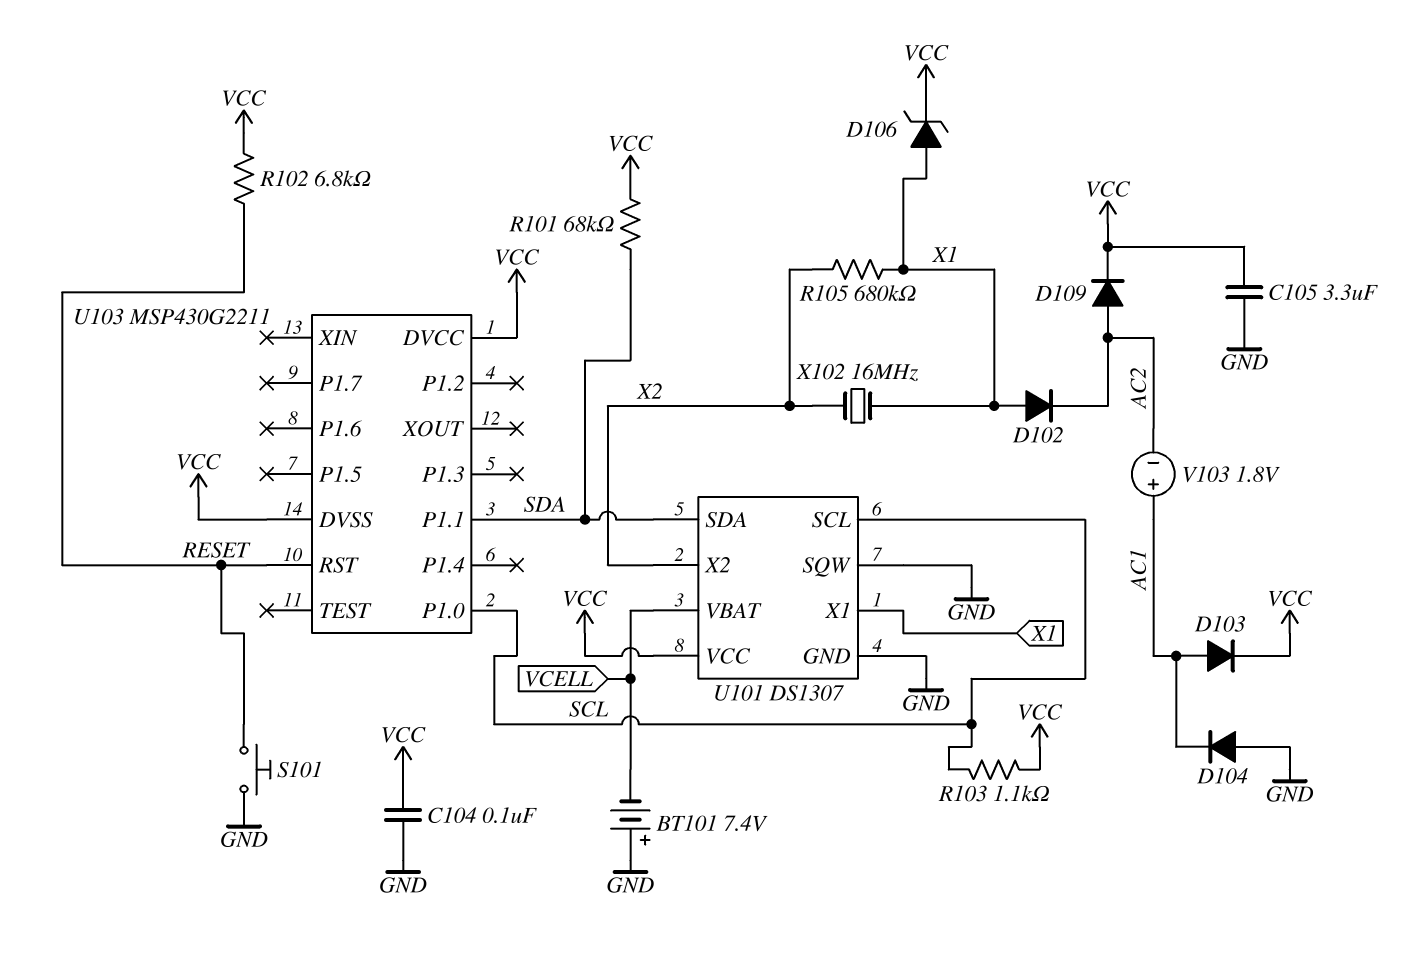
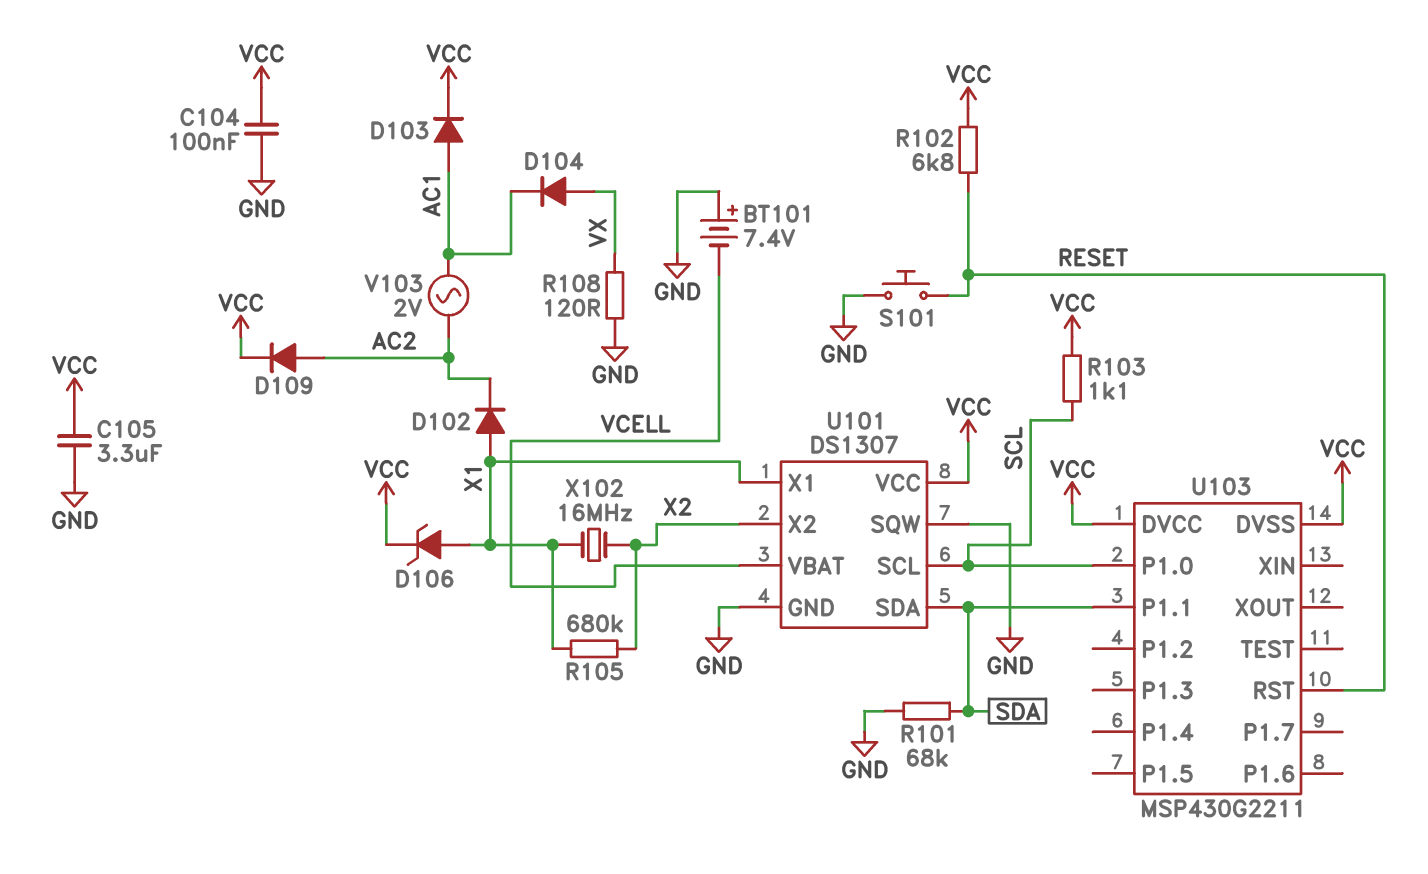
D104: diode (A GND, K AC1) -> diode (A VX, K AC1)
R101: 68k (SDA, VCC) -> 68k (GND, SDA)
R108: none -> 120 (GND, VX)
V103: 1.8V (plus AC1, minus AC2) -> AC 2V (AC1, AC2)

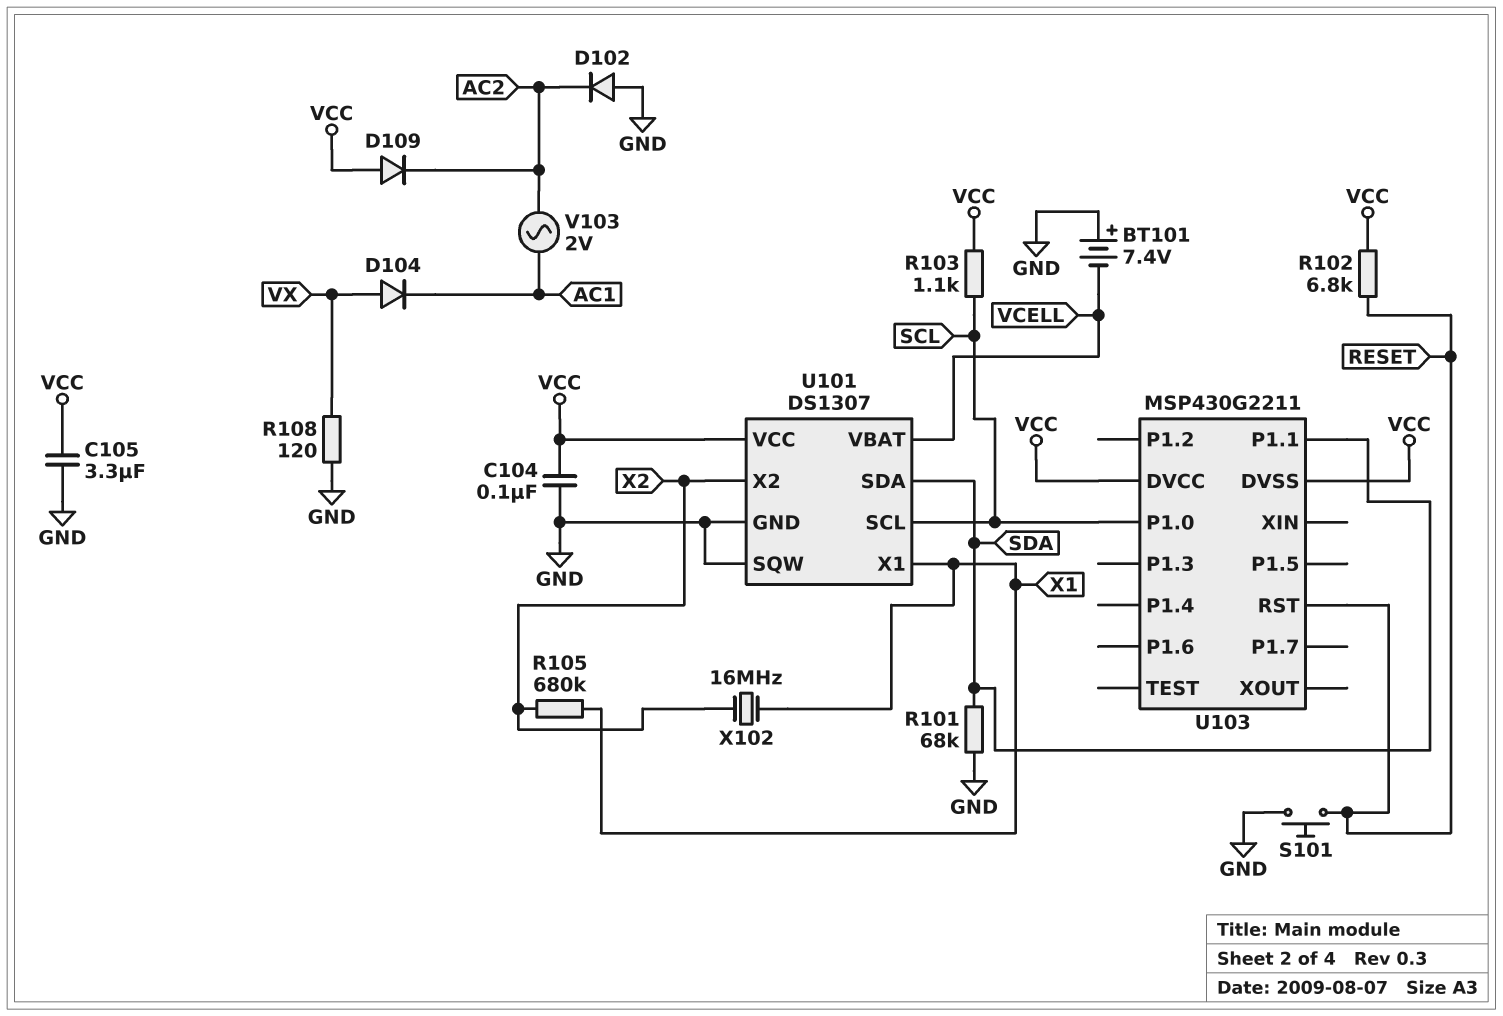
D102: diode (A X1, K AC2) -> diode (A GND, K AC2)
D103: diode (A AC1, K VCC) -> none
D106: zener (A X1, K VCC) -> none
D109: diode (A AC2, K VCC) -> diode (A VCC, K AC2)

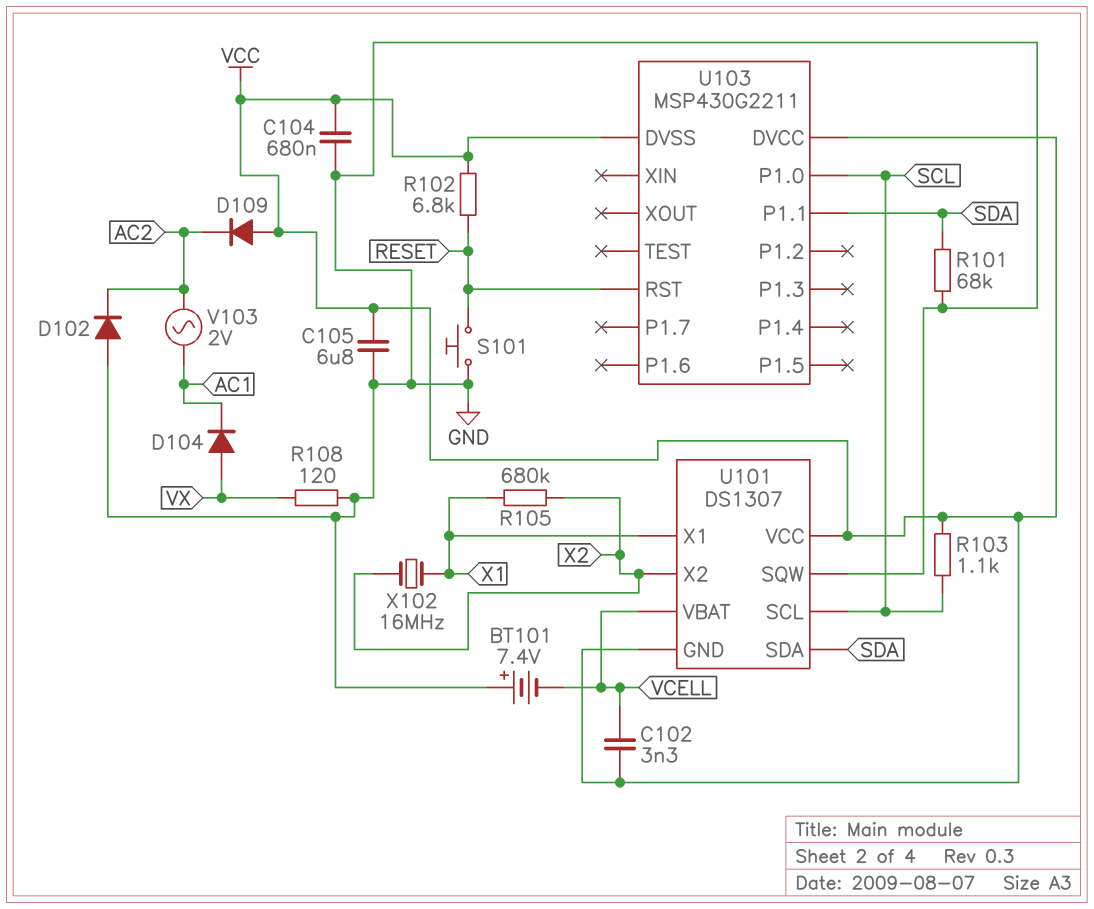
C102: none -> 3.3nF (VCC, VCELL)
C104: 100nF (GND, VCC) -> 680nF (GND, VCC)
C105: 3.3uF (GND, VCC) -> 6.8uF (GND, VCC)
U101 pin GND: GND -> VCC

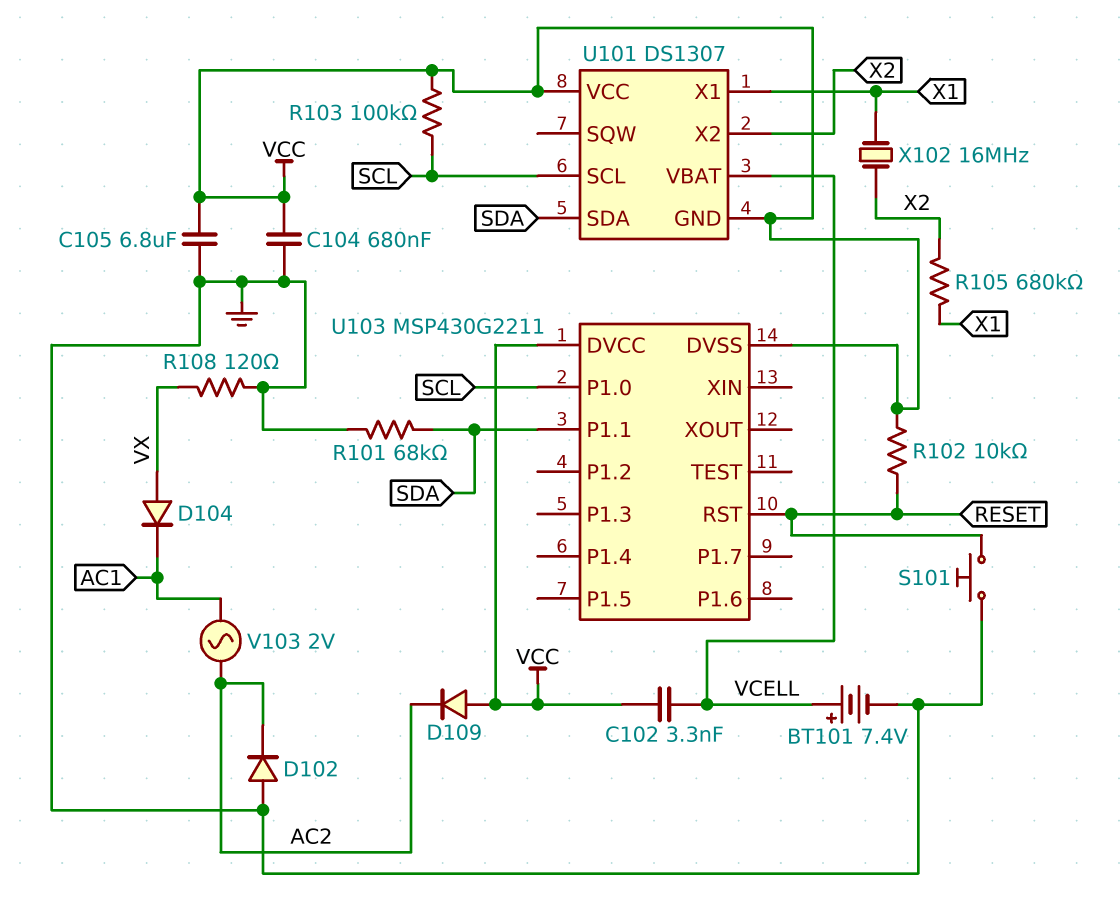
BT101: 7.4V (plus GND, minus VCELL) -> 7.4V (plus VCELL, minus GND)
R102: 6.8k (RESET, VCC) -> 10k (RESET, VCC)
R103: 1.1k (SCL, VCC) -> 100k (SCL, VCC)
U101 pin SQW: GND -> none

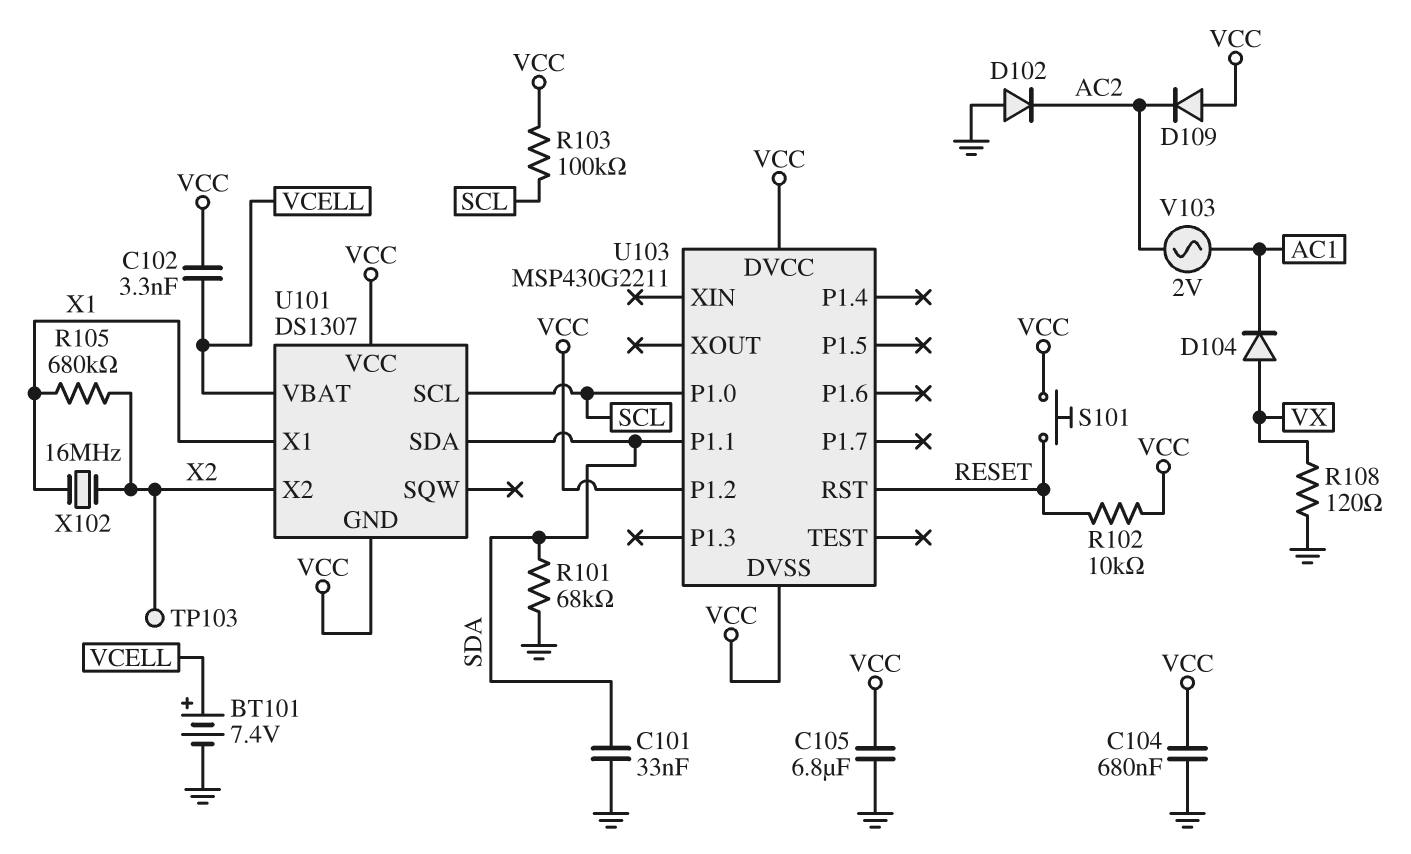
C101: none -> 33nF (GND, SDA)
S101: button (GND, RESET) -> button (RESET, VCC)
TP103: none -> test point (X2)
U103 pin P1.2: none -> VCC

